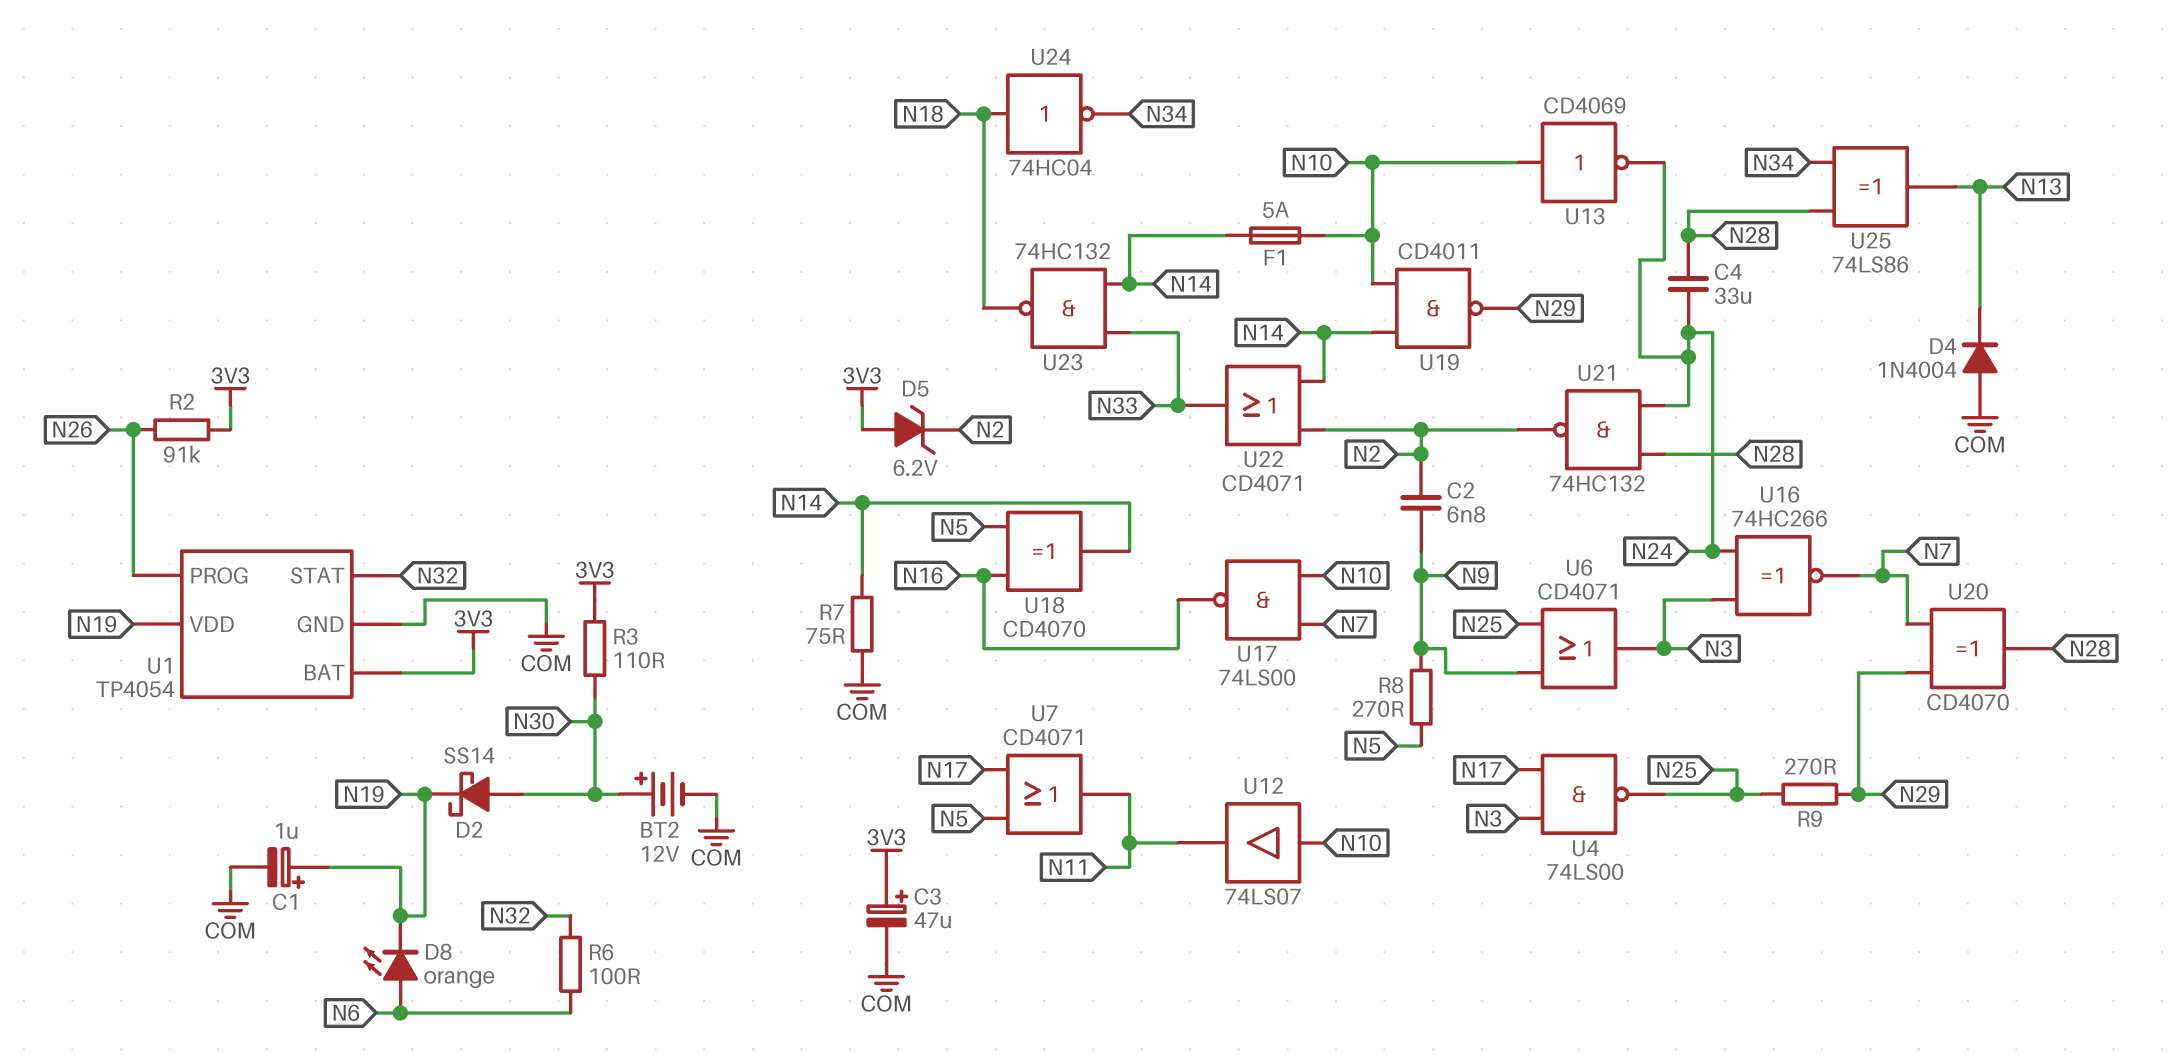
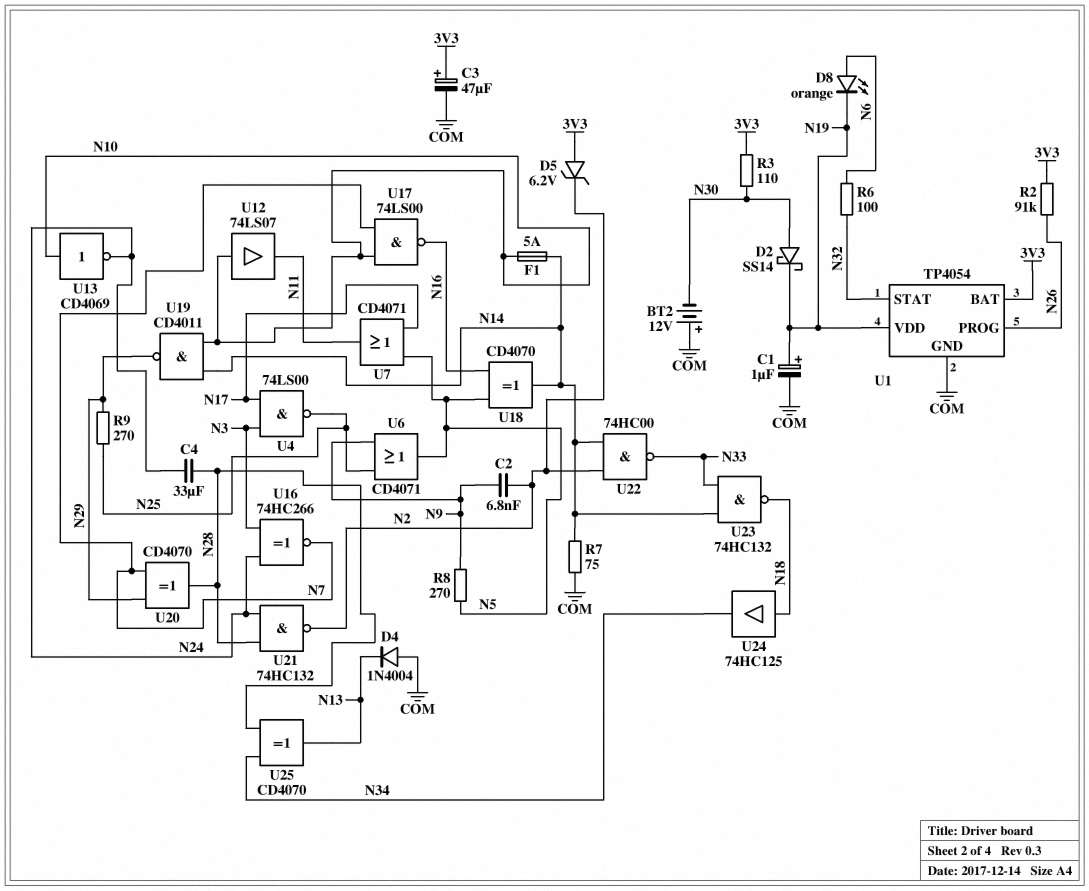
BT2: 12V (plus N30, minus COM) -> 12V (plus COM, minus N30)
U6: OR CD4071 (in N9, in N25, out N3) -> OR CD4071 (in N9, in N25, out N5)
U22: OR CD4071 (in N2, in N14, out N33) -> NAND 74HC00 (in N2, in N14, out N33)
U24: NOT 74HC04 (in N18, out N34) -> buffer 74HC125 (in N18, out N34)
U25: XOR 74LS86 (in N28, in N34, out N13) -> XOR CD4070 (in N28, in N34, out N13)

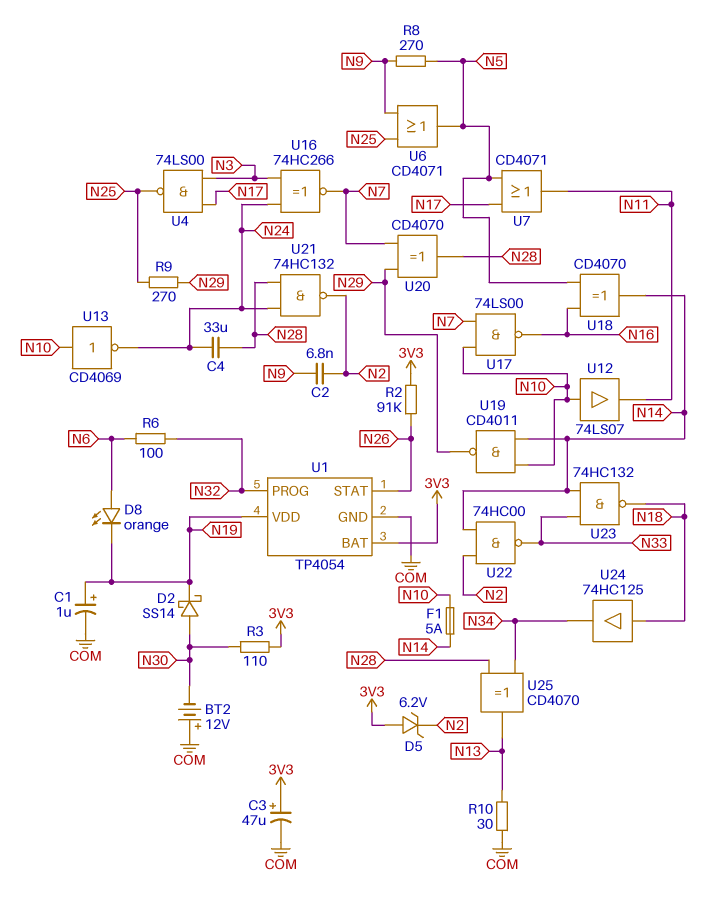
D4: diode 1N4004 (A COM, K N13) -> none
R7: 75 (COM, N14) -> none
R10: none -> 30 (COM, N13)
U1 pin PROG: N26 -> N32
U1 pin STAT: N32 -> N26

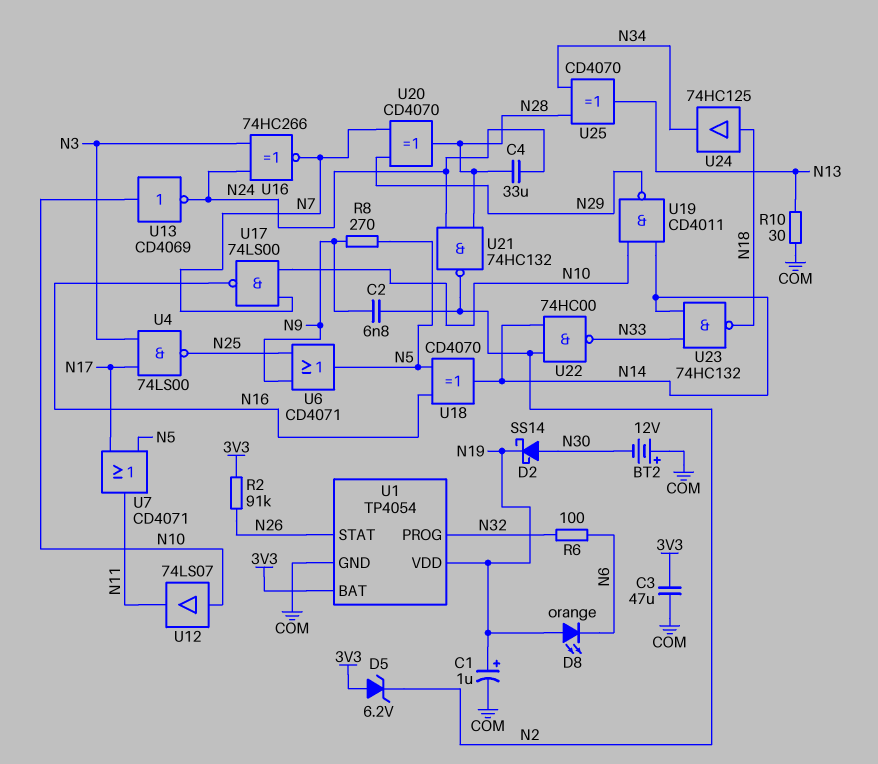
C3: 47uF (plus 3V3, minus COM) -> 47uF (3V3, COM)
D8: LED orange (A N6, K N19) -> LED orange (A N19, K N6)
F1: 5A (N10, N14) -> none
R3: 110 (3V3, N30) -> none
R9: 270 (N25, N29) -> none

